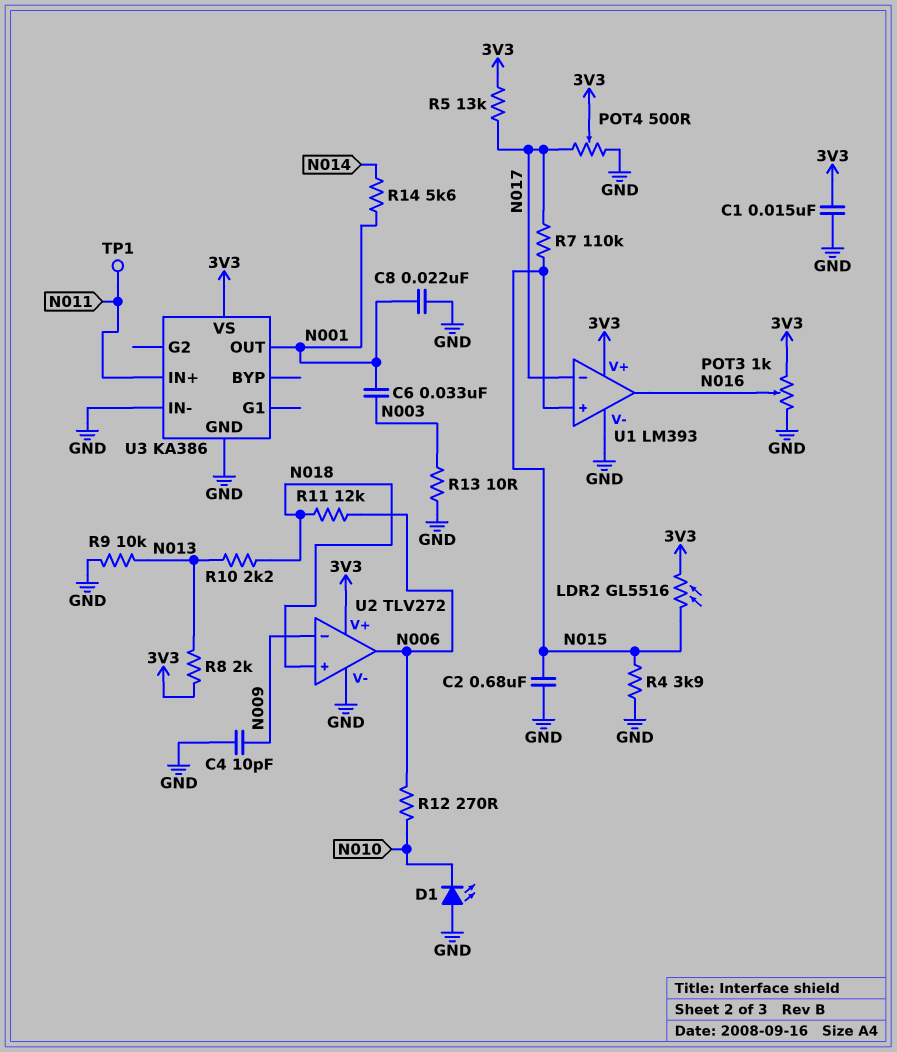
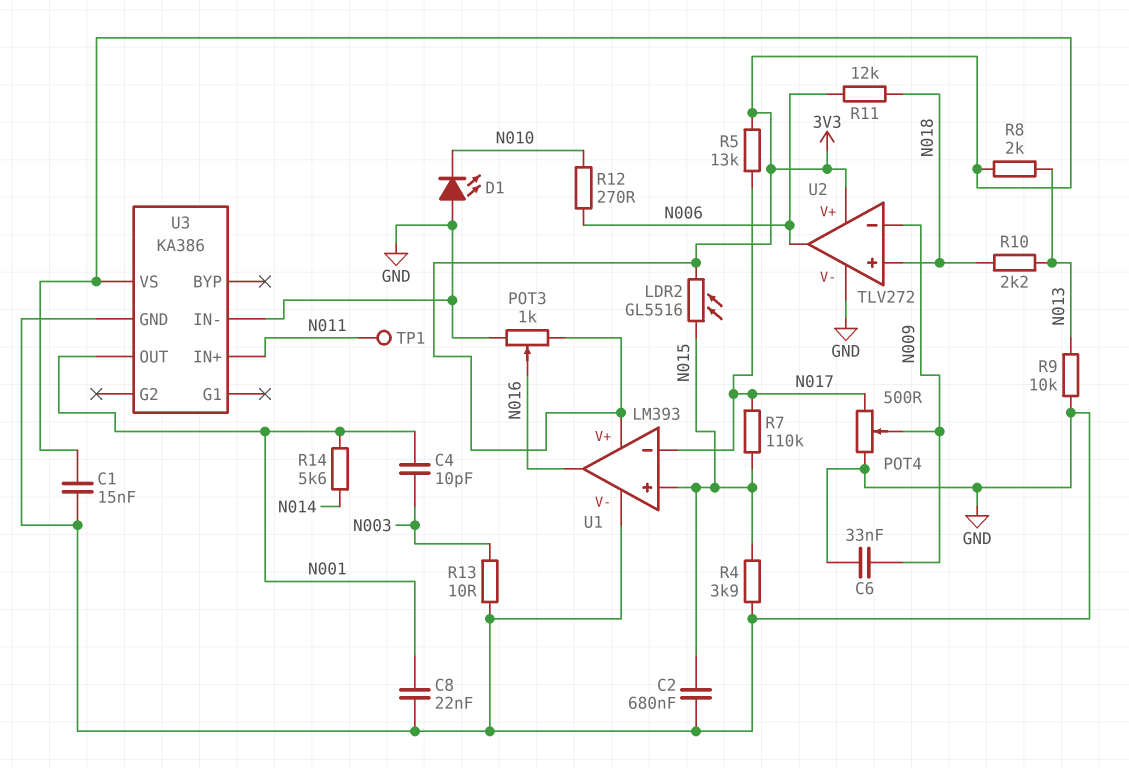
C4: 10pF (GND, N009) -> 10pF (N001, N003)
C6: 33nF (N001, N003) -> 33nF (GND, N009)
POT4: 500 (GND, N017, wiper 3V3) -> 500 (GND, N017, wiper N009)

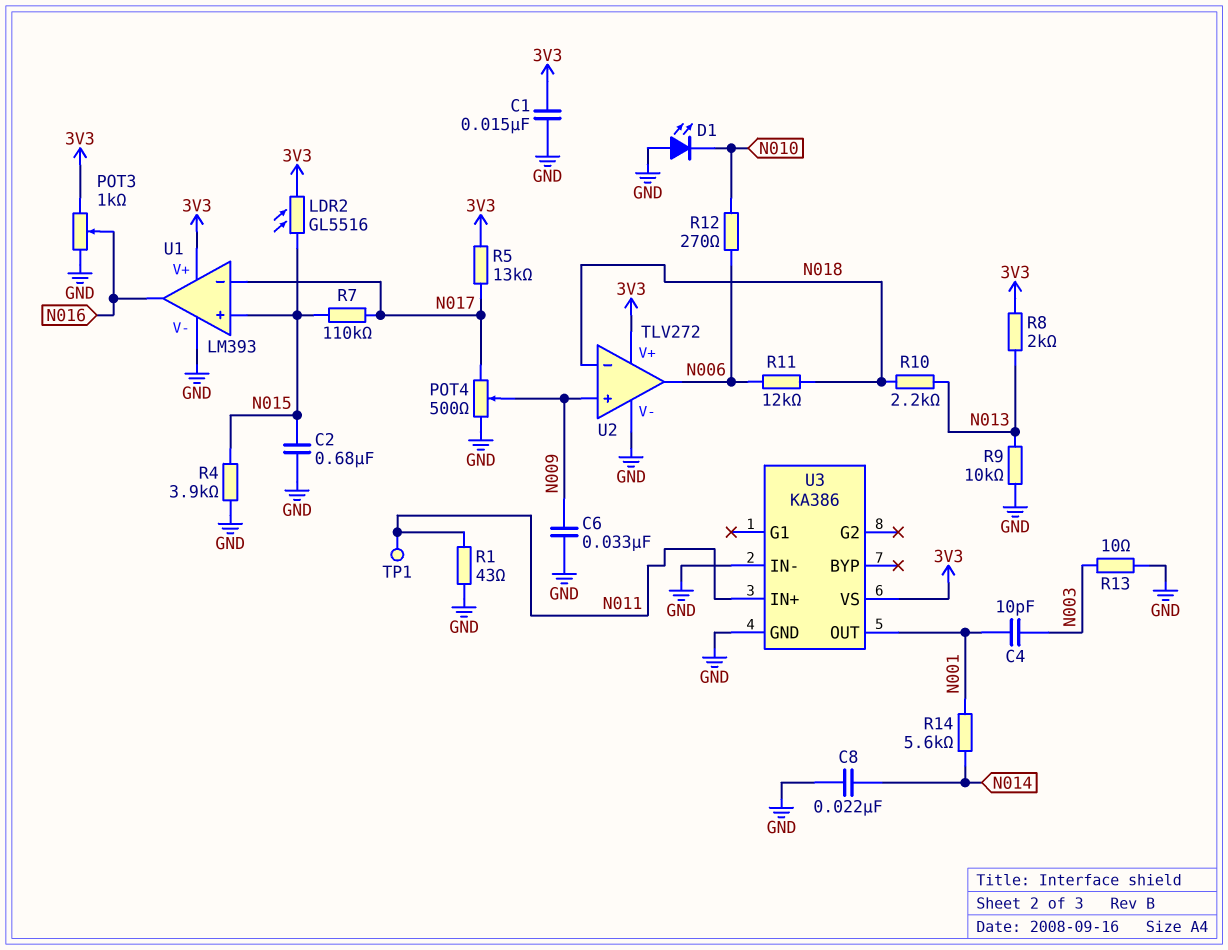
C8: 22nF (GND, N001) -> 22nF (GND, N014)
R1: none -> 43 (GND, N011)
U2 pin in+: N018 -> N009
U2 pin in-: N009 -> N018

